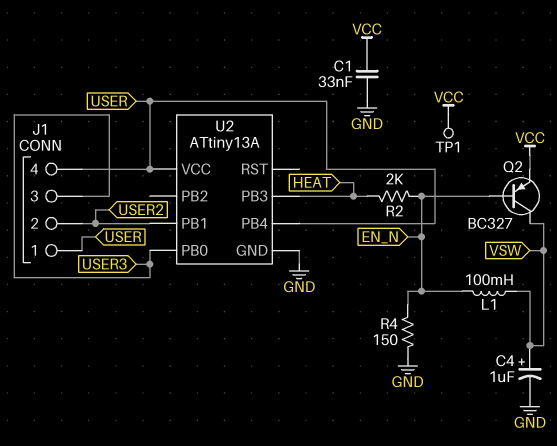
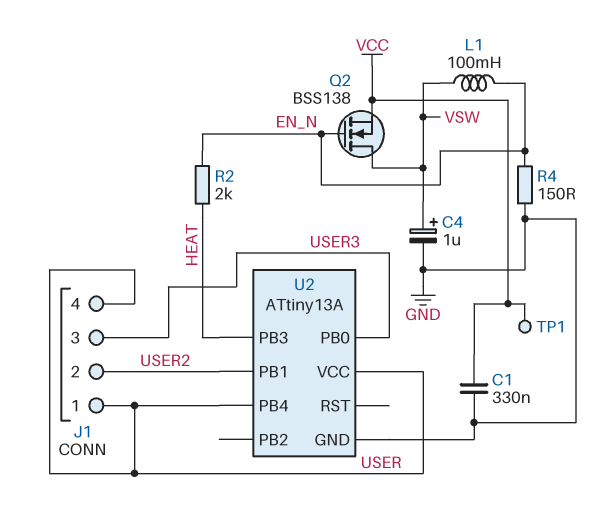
C1: 33nF (GND, VCC) -> 330nF (GND, VCC)
Q2: PNP BC327 (B EN_N, C VSW, E VCC) -> NMOS BSS138 (G EN_N, D VSW, S VCC)

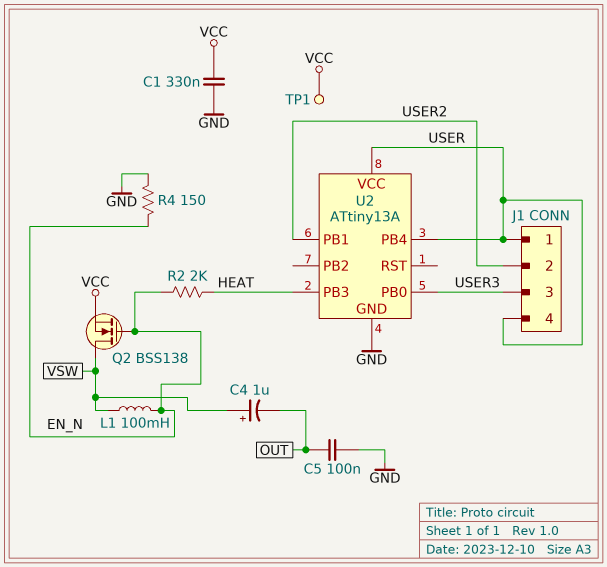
C4: 1uF (plus VSW, minus GND) -> 1uF (plus VSW, minus OUT)
C5: none -> 100nF (GND, OUT)

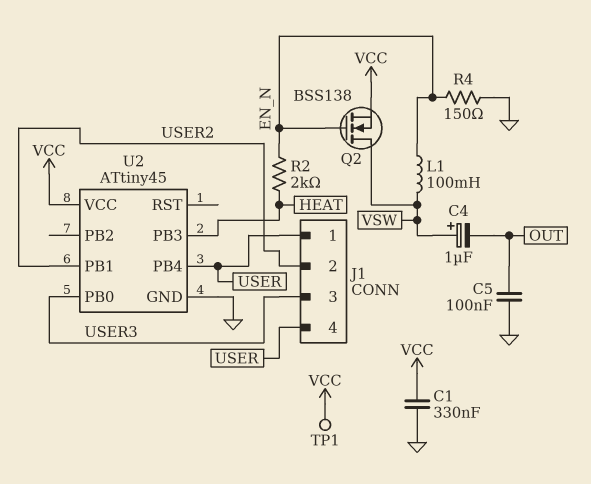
U2: ATtiny13A -> ATtiny45
U2 pin VCC: USER -> VCC

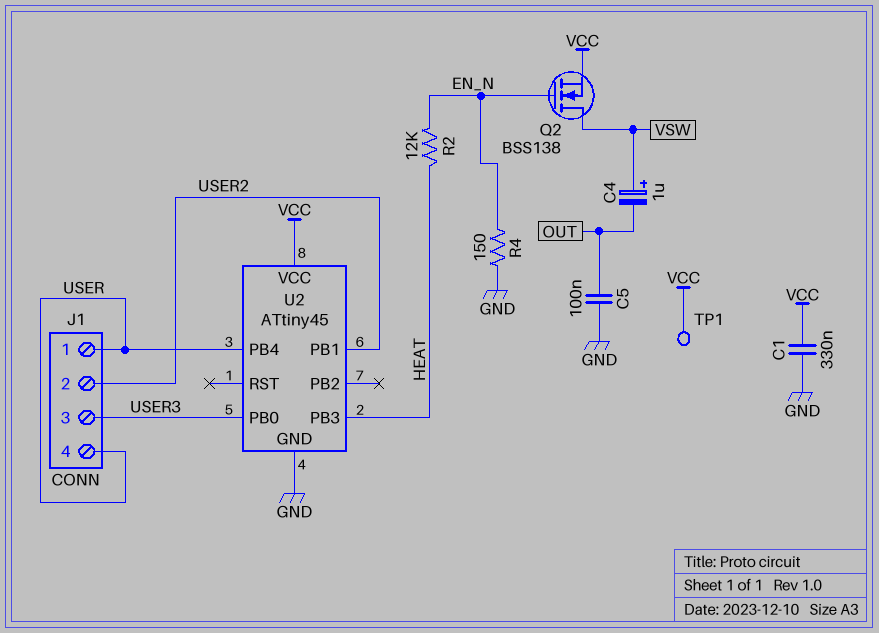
L1: 100mH (EN_N, VSW) -> none
R2: 2k (EN_N, HEAT) -> 12k (EN_N, HEAT)

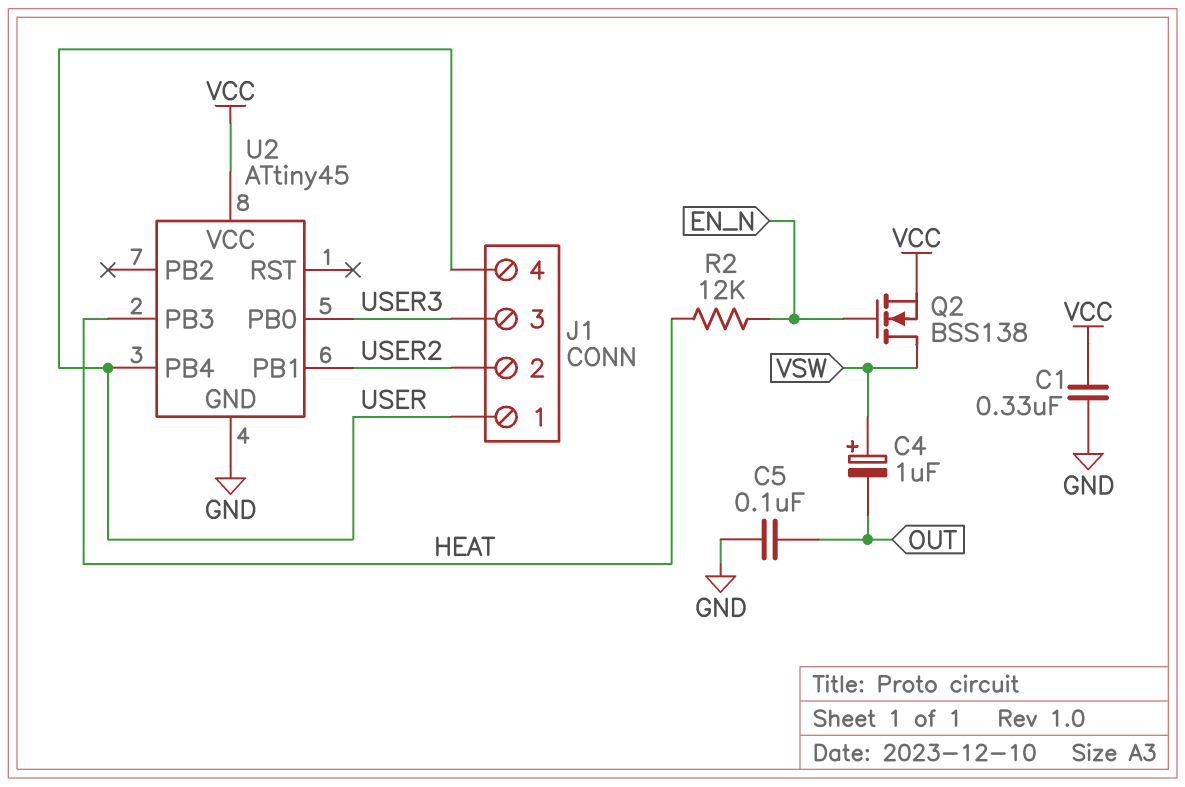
R4: 150 (EN_N, GND) -> none
TP1: test point (VCC) -> none

